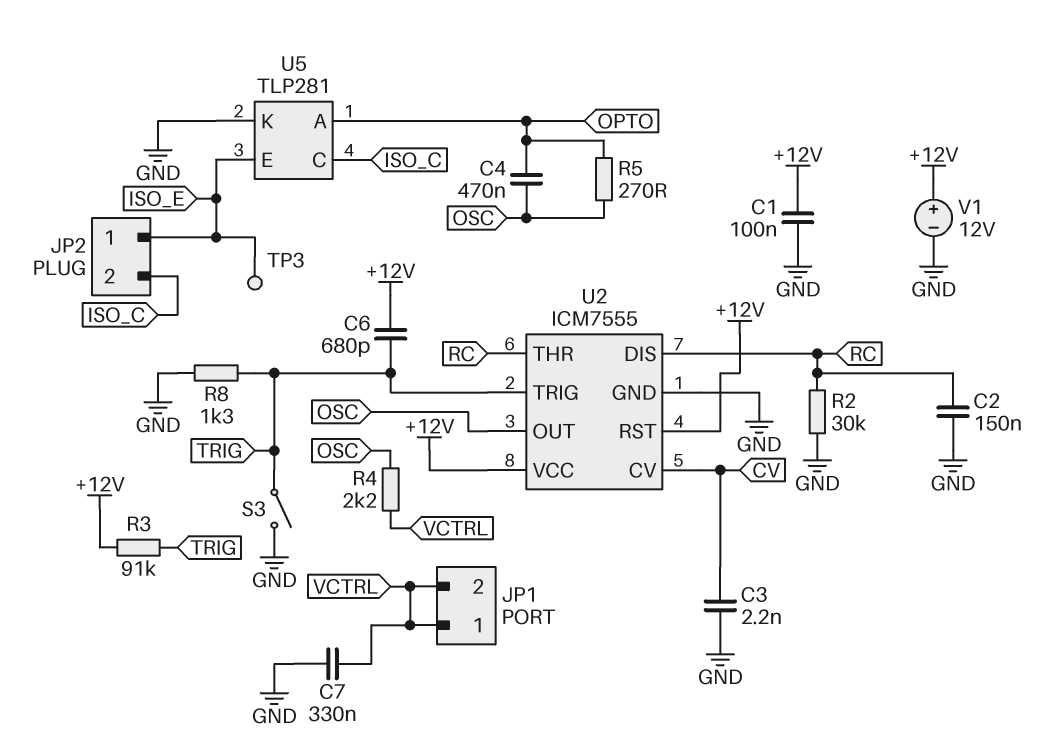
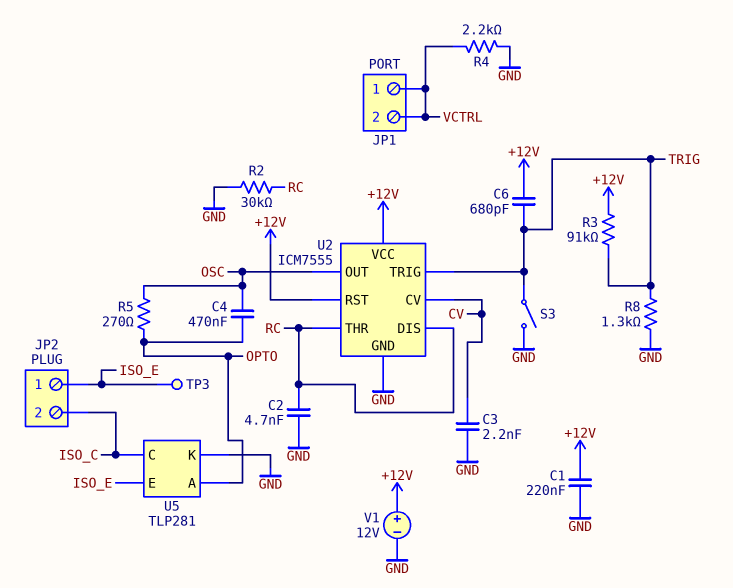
C1: 100nF (+12V, GND) -> 220nF (+12V, GND)
C2: 150nF (GND, RC) -> 4.7nF (GND, RC)
C7: 330nF (GND, VCTRL) -> none
R4: 2.2k (OSC, VCTRL) -> 2.2k (GND, VCTRL)

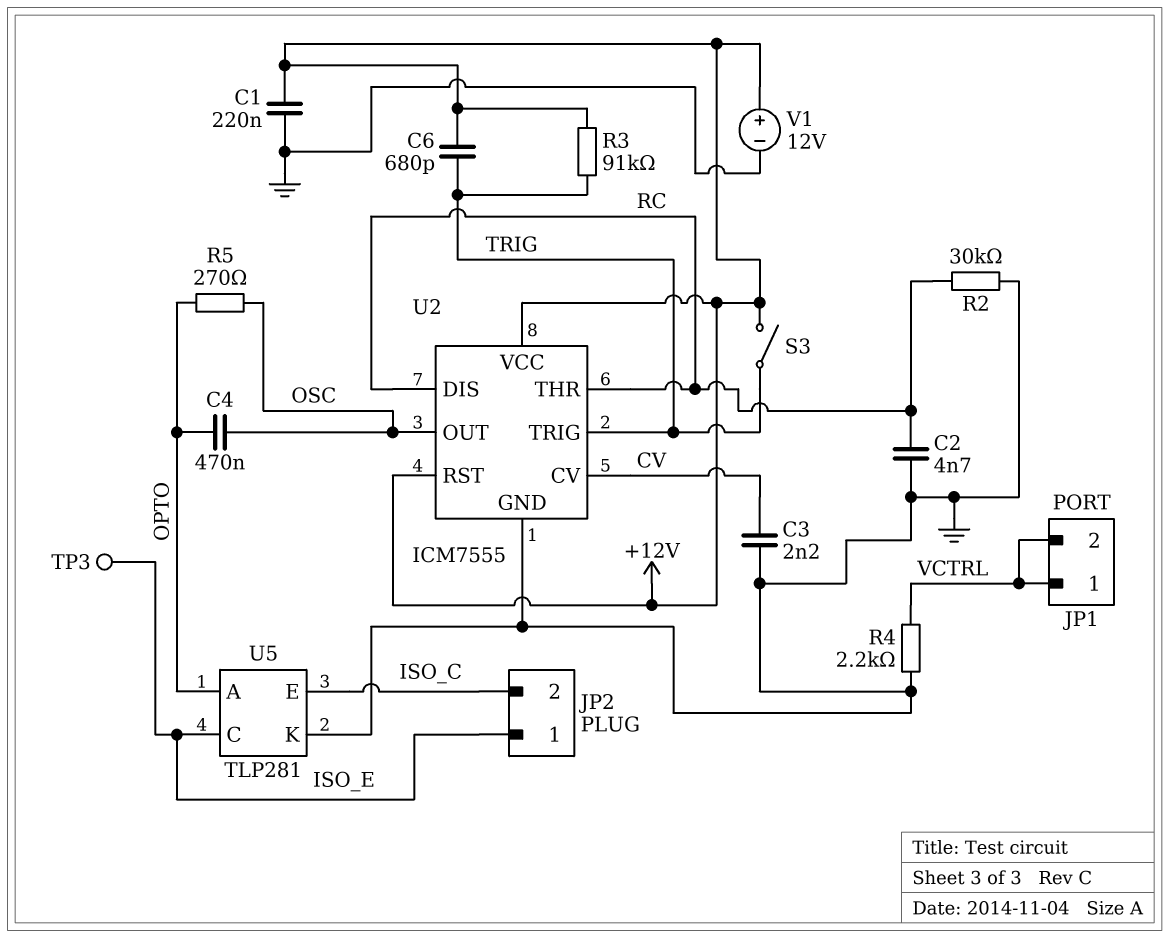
R8: 1.3k (GND, TRIG) -> none
S3: switch (GND, TRIG) -> switch (+12V, TRIG)
U5 pin C: ISO_C -> ISO_E
U5 pin E: ISO_E -> ISO_C

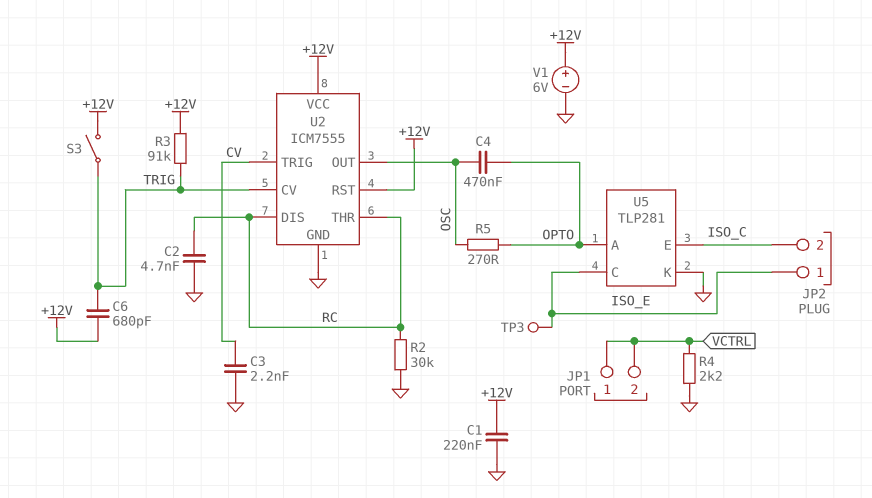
U2 pin CV: CV -> TRIG
U2 pin TRIG: TRIG -> CV
V1: 12V (plus +12V, minus GND) -> 6V (plus +12V, minus GND)

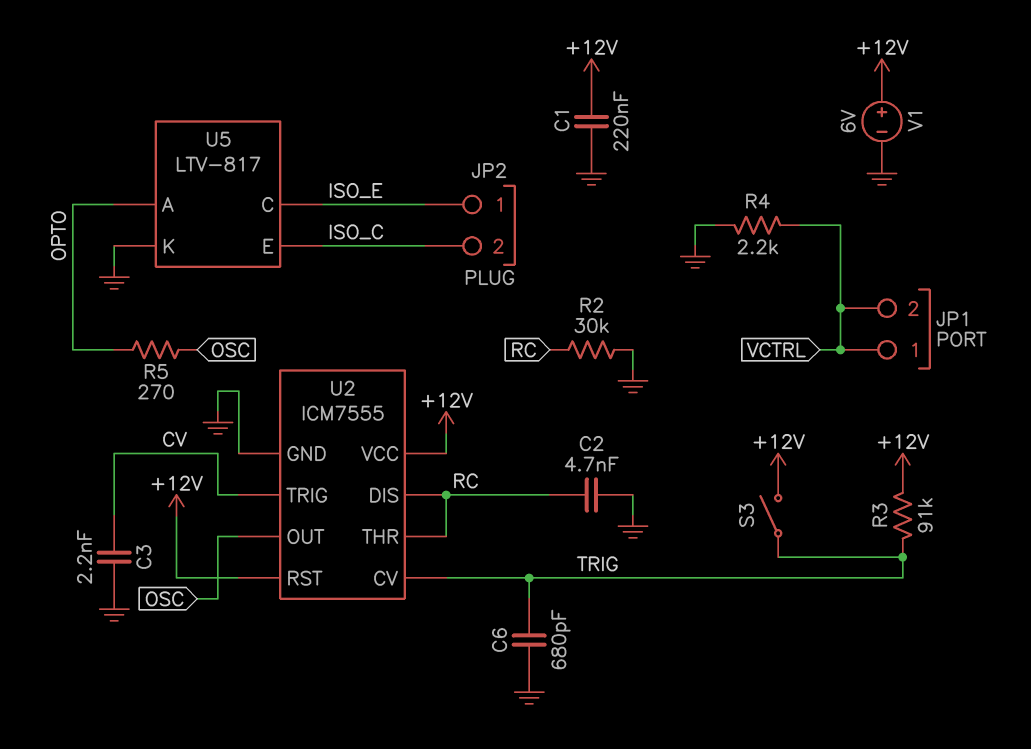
C4: 470nF (OPTO, OSC) -> none
C6: 680pF (+12V, TRIG) -> 680pF (GND, TRIG)
TP3: test point (ISO_E) -> none
U5: TLP281 -> LTV-817

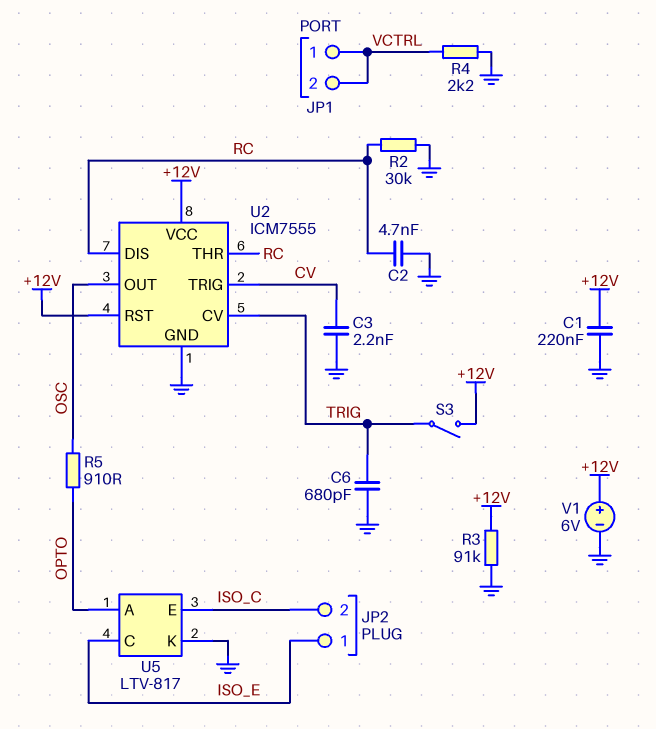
R3: 91k (+12V, TRIG) -> 91k (+12V, GND)
R5: 270 (OPTO, OSC) -> 910 (OPTO, OSC)

